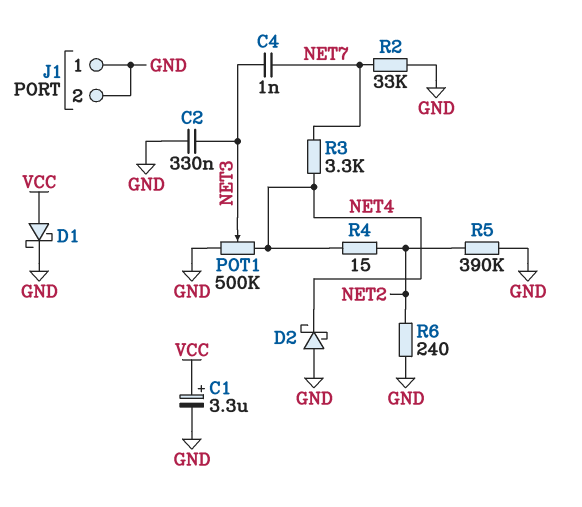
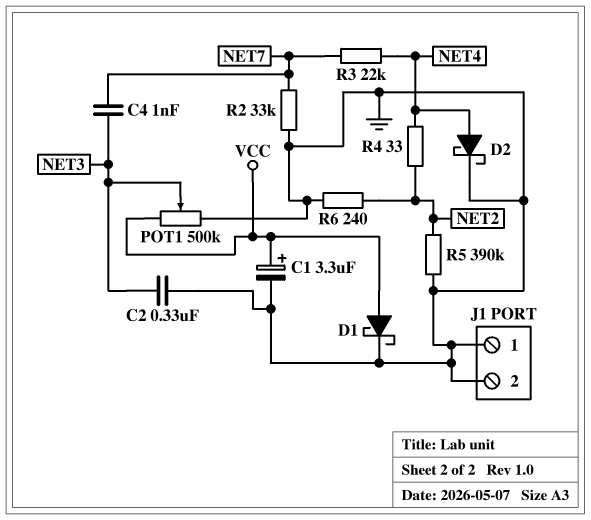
D2: schottky (A GND, K NET4) -> schottky (A NET4, K GND)
POT1: 500k (GND, NET4, wiper NET3) -> 500k (GND, VCC, wiper NET3)
R3: 3.3k (NET4, NET7) -> 22k (NET4, NET7)
R4: 15 (NET2, NET4) -> 33 (NET2, NET4)

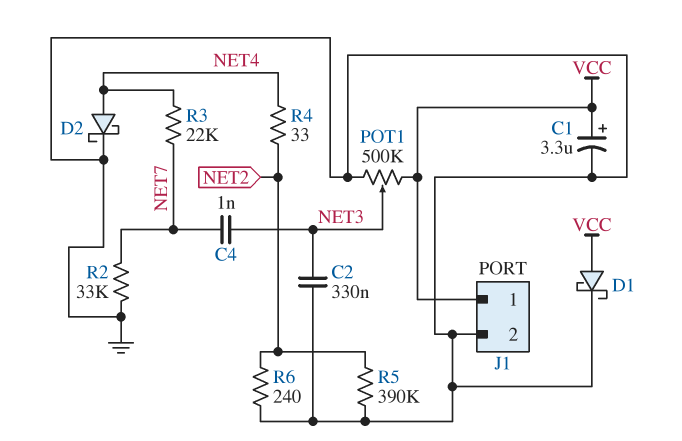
J1 pin 1: GND -> VCC

